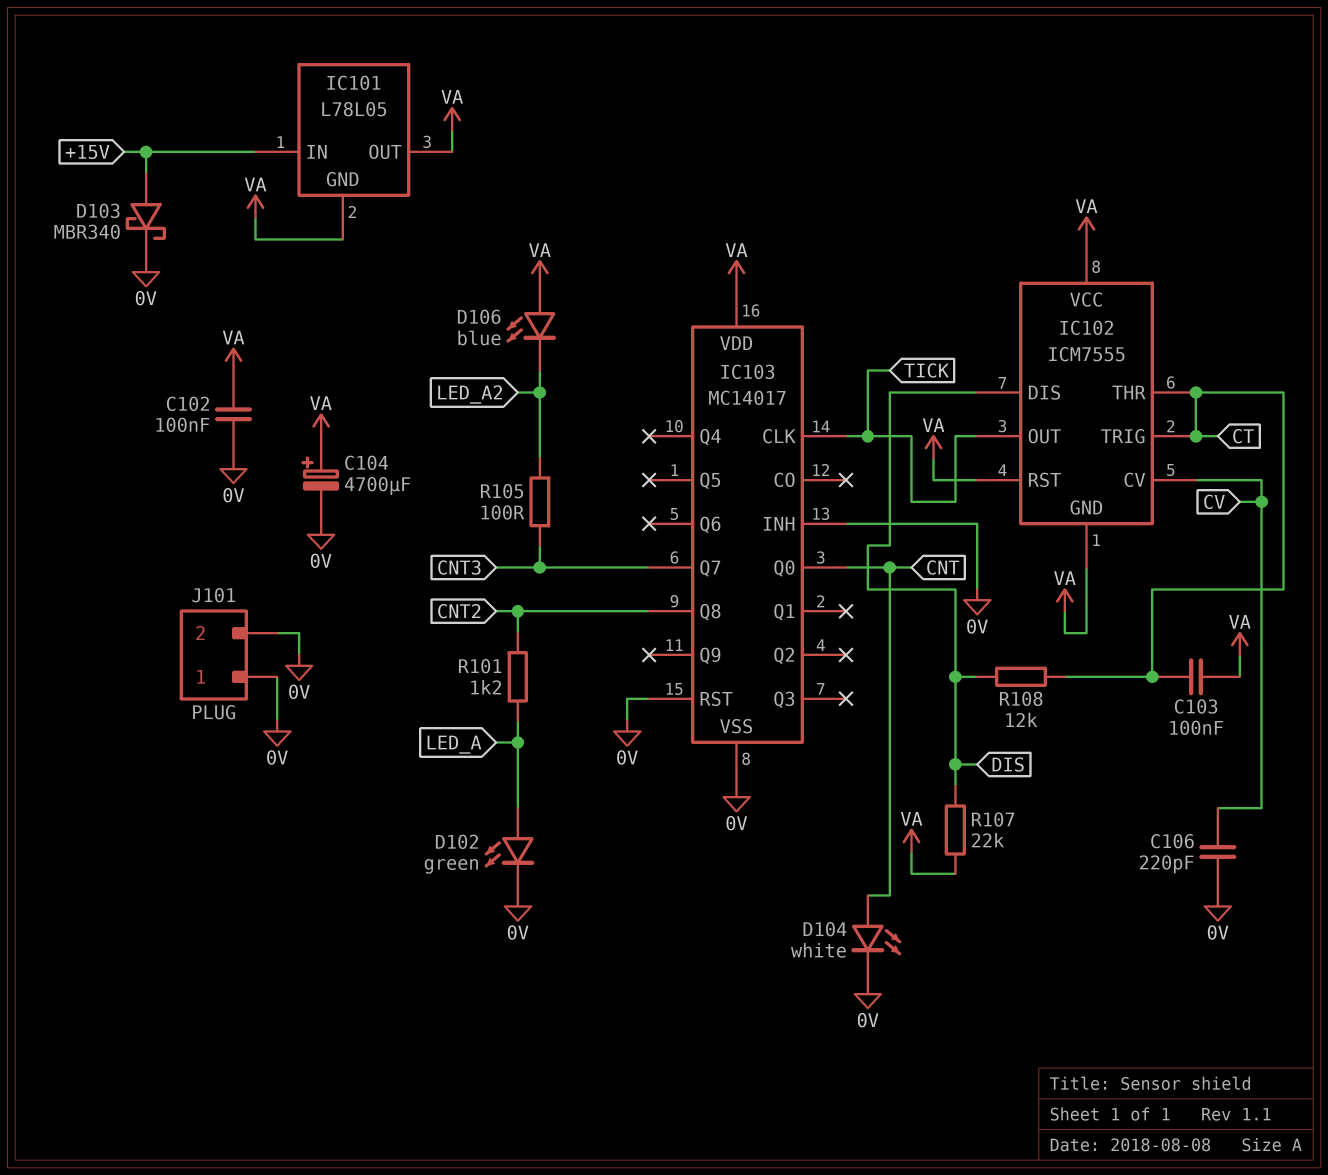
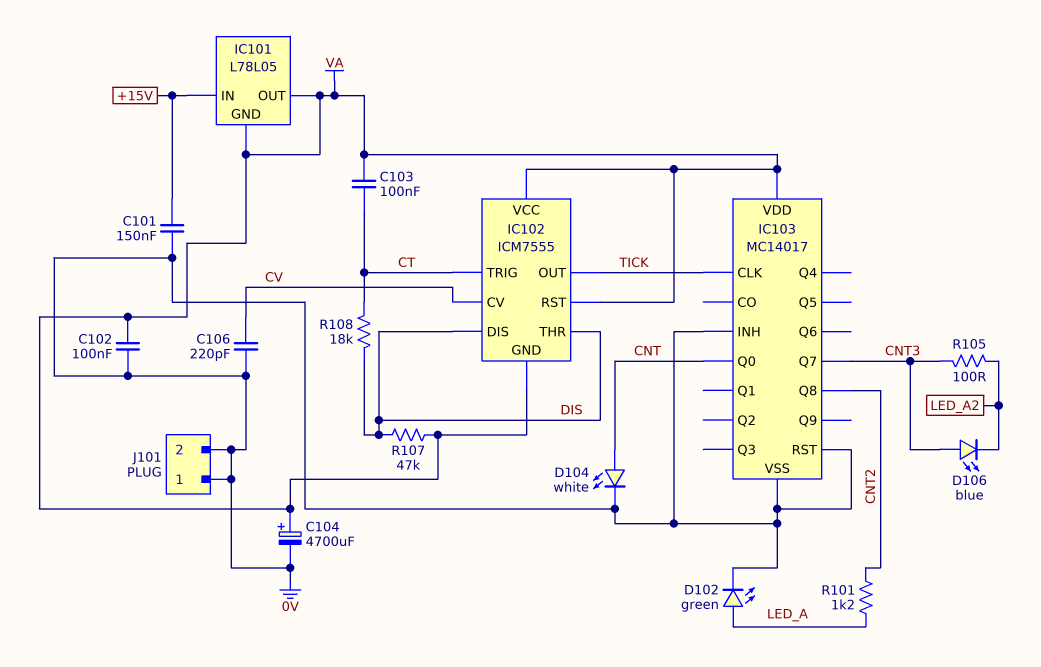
C101: none -> 150nF (+15V, 0V)
D103: schottky MBR340 (A +15V, K 0V) -> none
D106: LED blue (A VA, K LED_A2) -> LED blue (A CNT3, K LED_A2)
IC102 pin THR: CT -> DIS
R107: 22k (DIS, VA) -> 47k (DIS, VA)
R108: 12k (CT, DIS) -> 18k (CT, DIS)

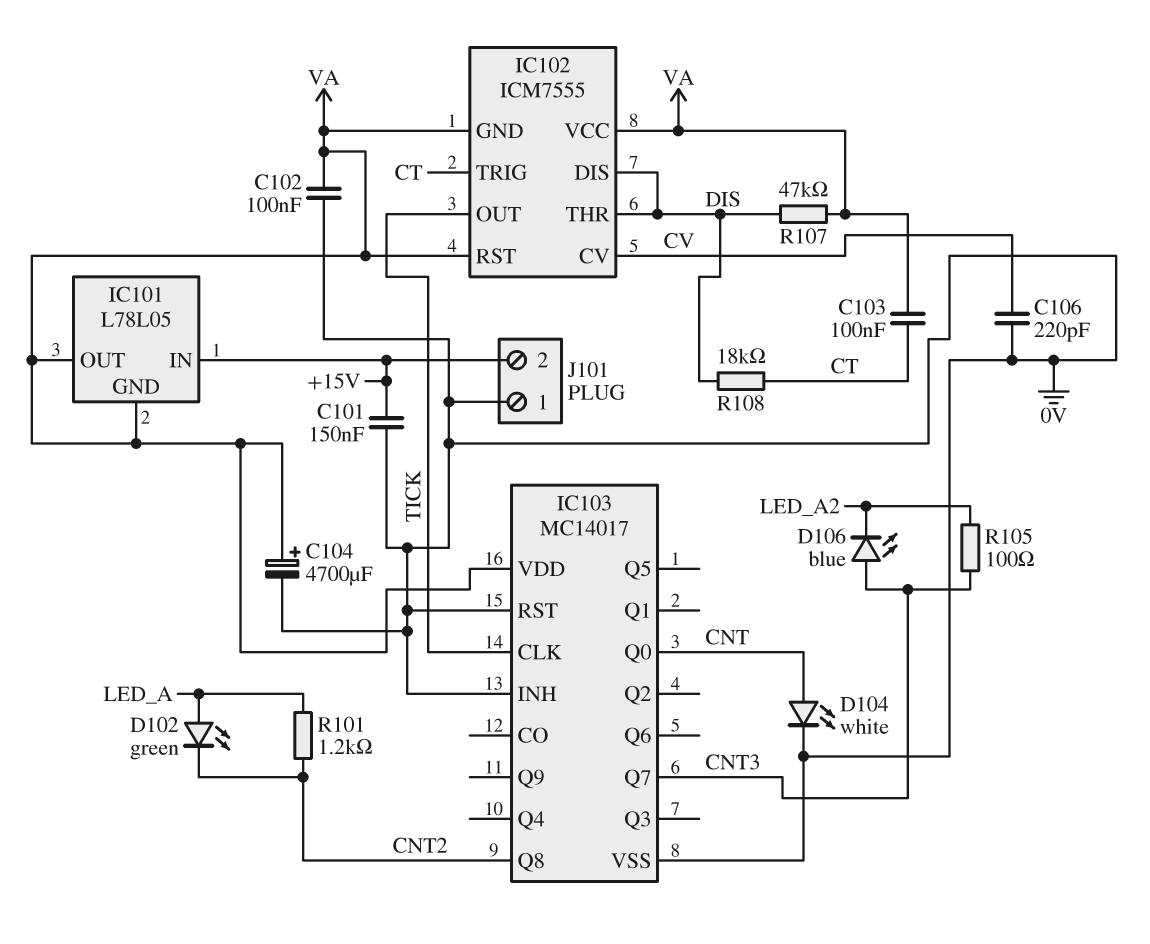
D102: LED green (A LED_A, K 0V) -> LED green (A LED_A, K CNT2)
J101 pin 2: 0V -> +15V

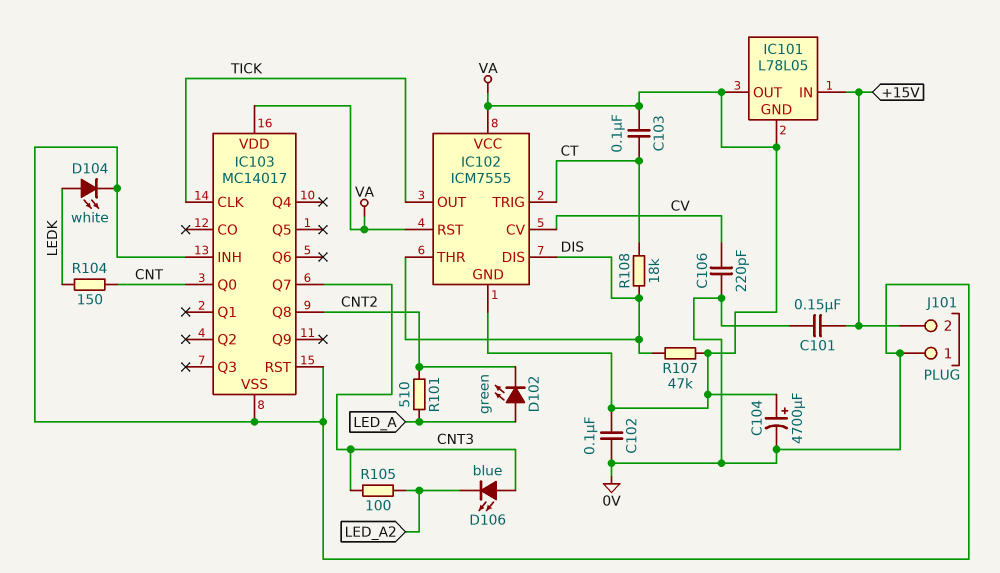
D104: LED white (A CNT, K 0V) -> LED white (A LEDK, K 0V)
R101: 1.2k (CNT2, LED_A) -> 510 (CNT2, LED_A)
R104: none -> 150 (CNT, LEDK)

